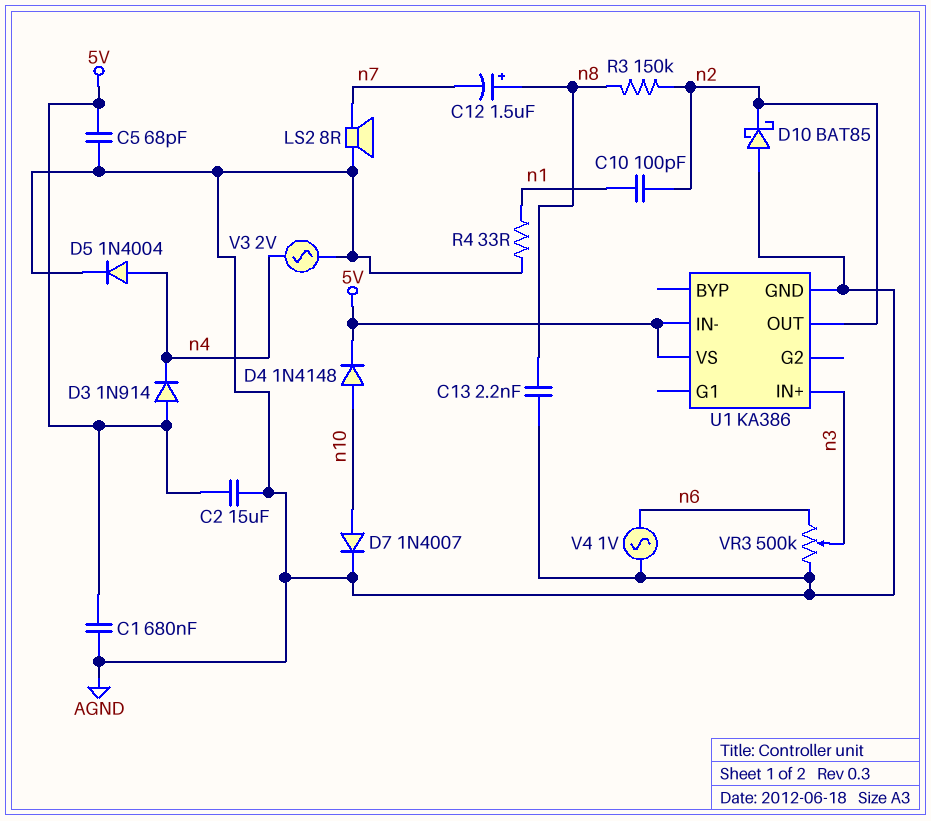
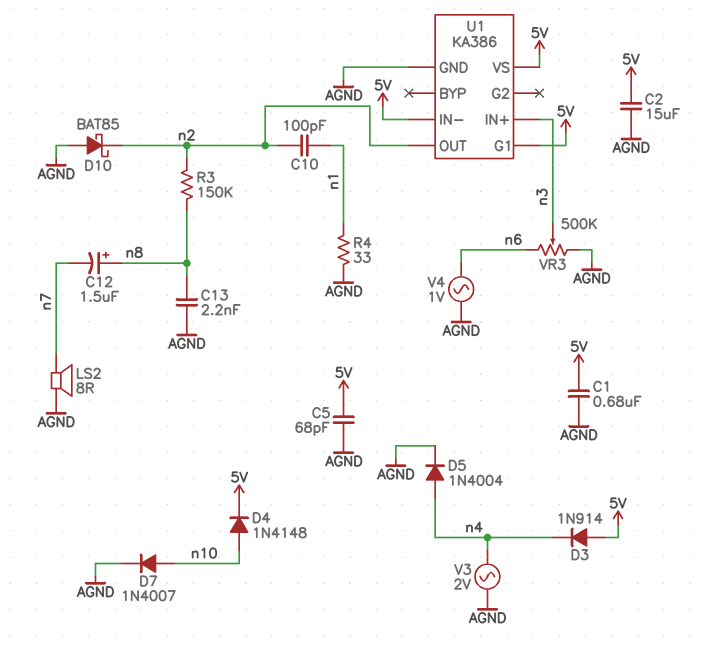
U1 pin G1: none -> 5V

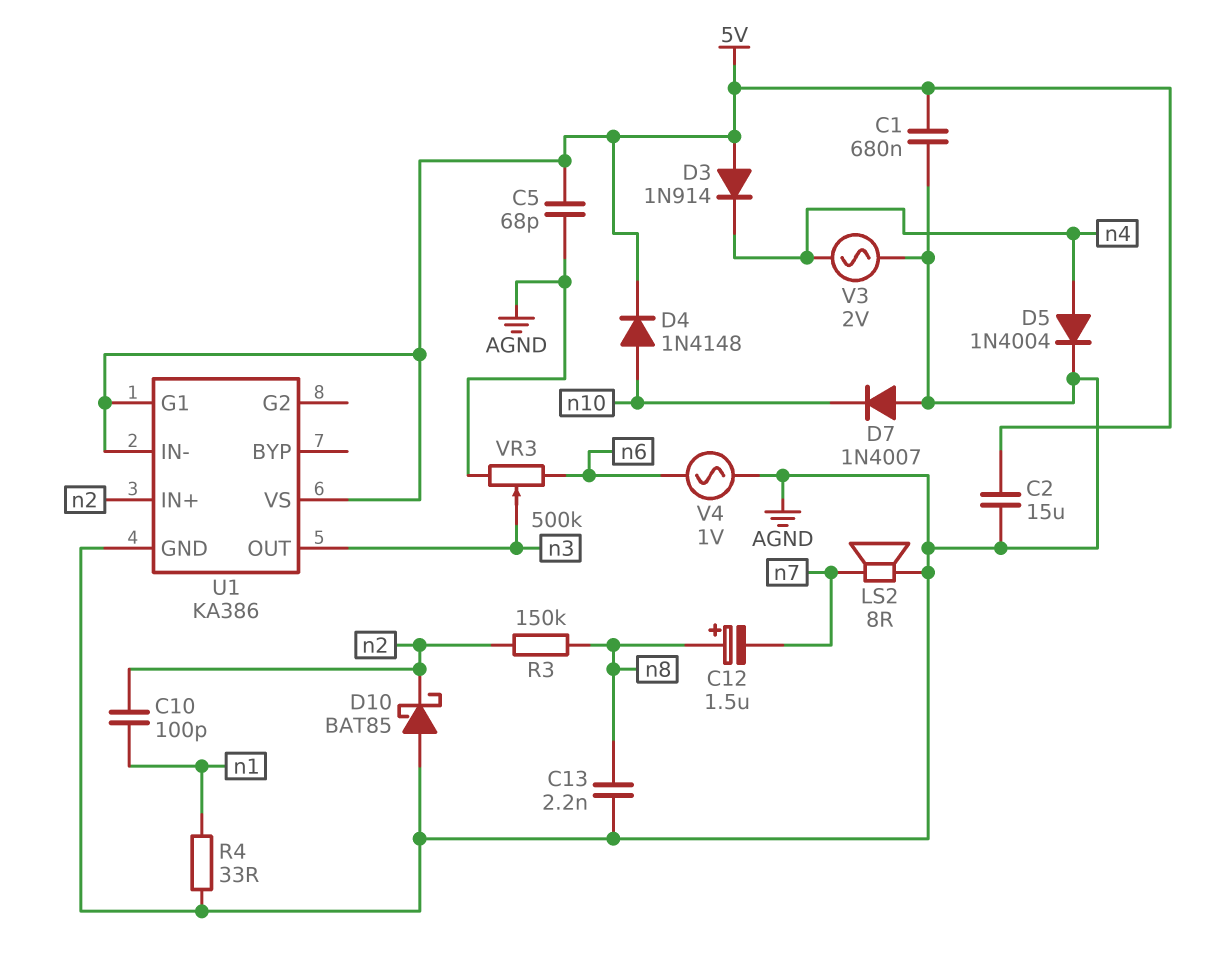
D7: diode 1N4007 (A n10, K AGND) -> diode 1N4007 (A AGND, K n10)
U1 pin IN+: n3 -> n2
U1 pin OUT: n2 -> n3

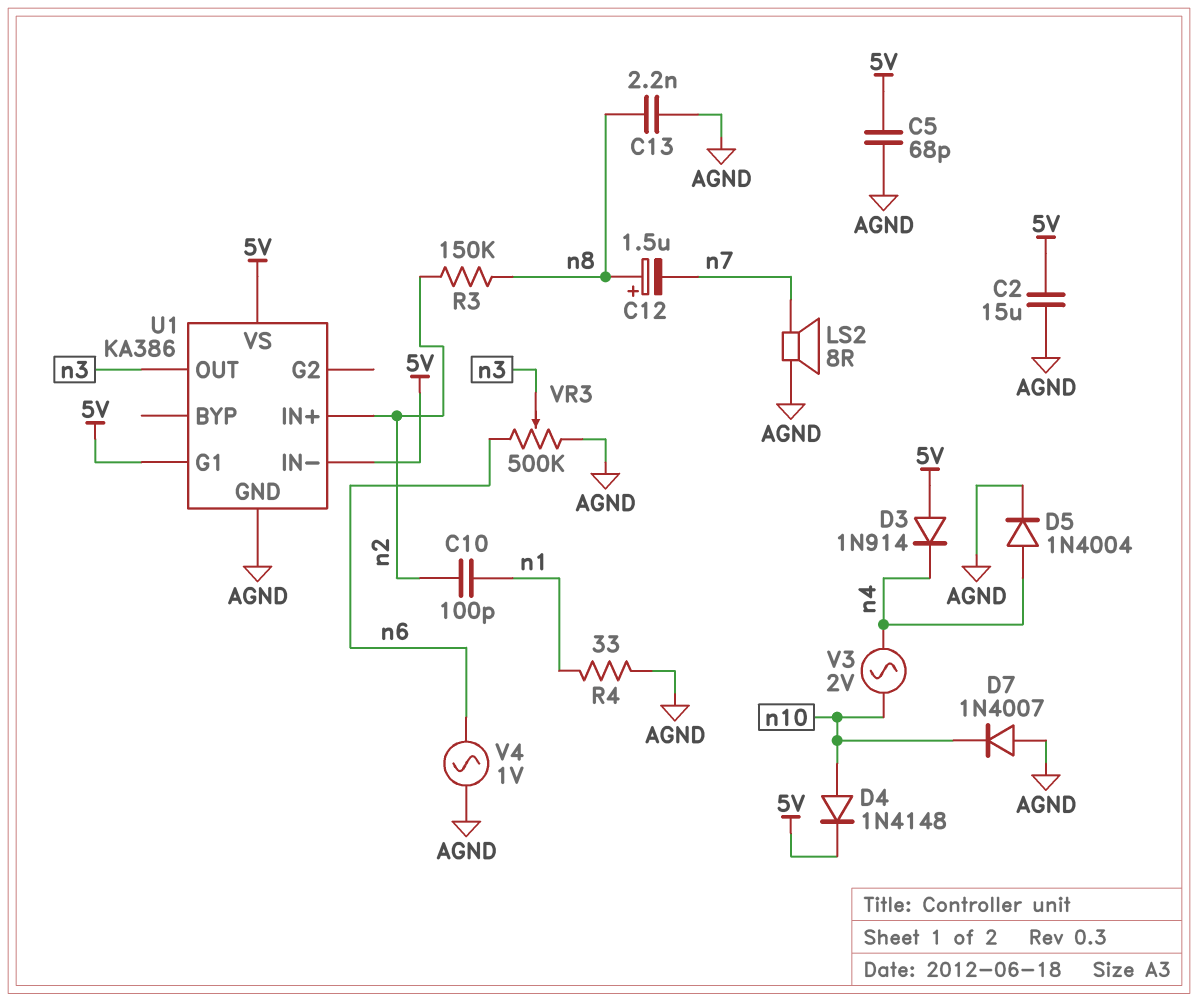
C1: 680nF (5V, AGND) -> none
D10: schottky BAT85 (A AGND, K n2) -> none
V3: AC 2V (AGND, n4) -> AC 2V (n4, n10)

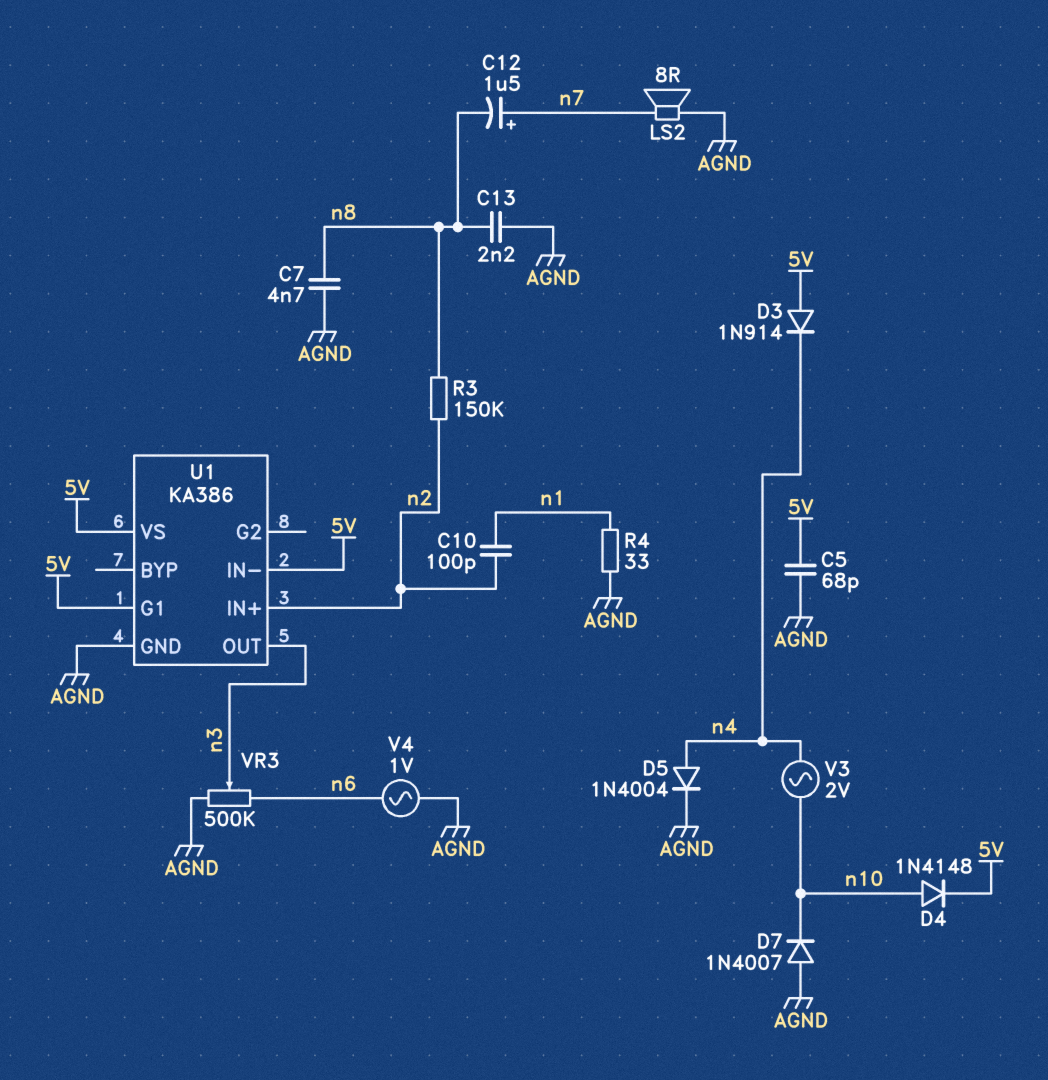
C2: 15uF (5V, AGND) -> none
C7: none -> 4.7nF (AGND, n8)
C12: 1.5uF (plus n8, minus n7) -> 1.5uF (plus n7, minus n8)

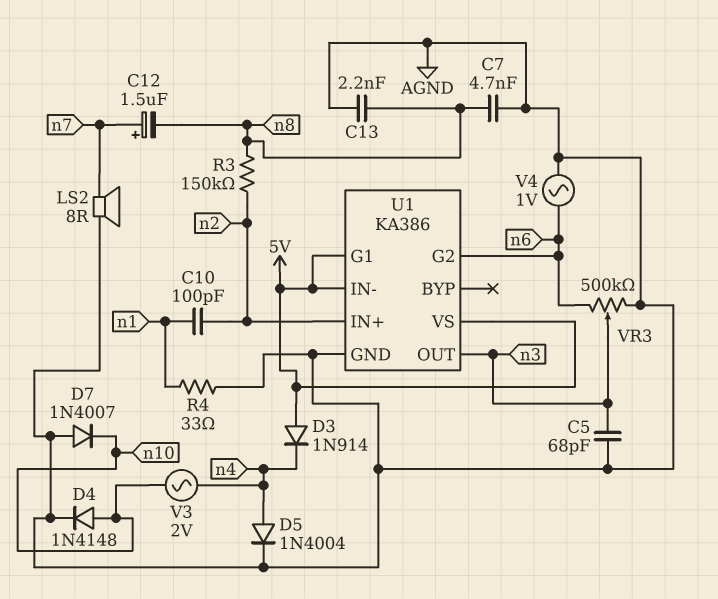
C5: 68pF (5V, AGND) -> 68pF (AGND, n3)
D4: diode 1N4148 (A n10, K 5V) -> diode 1N4148 (A n10, K AGND)
U1 pin G2: none -> n6

